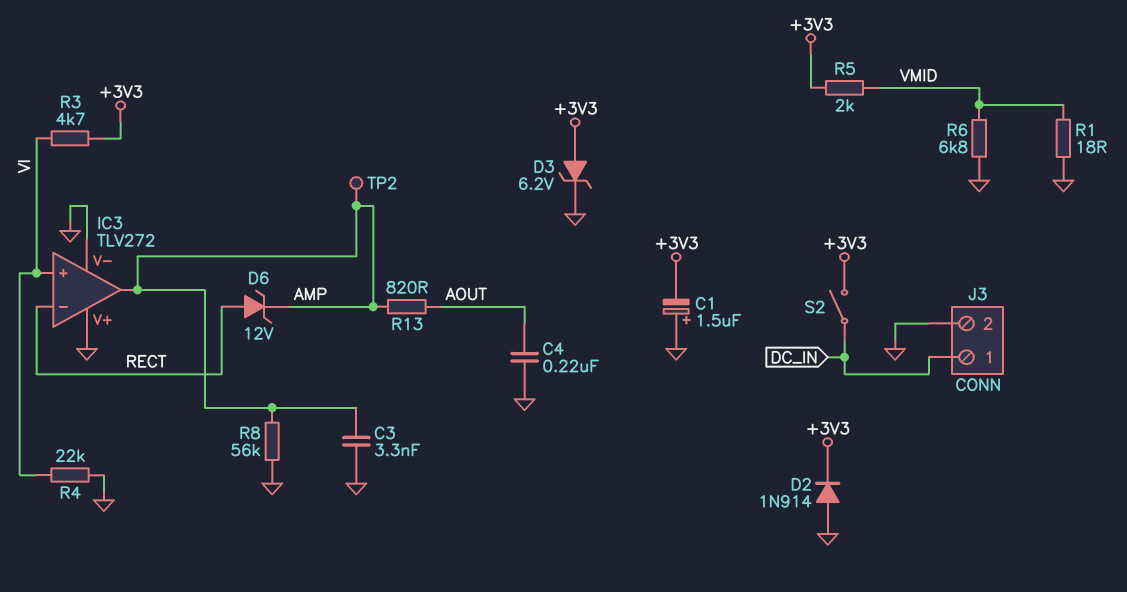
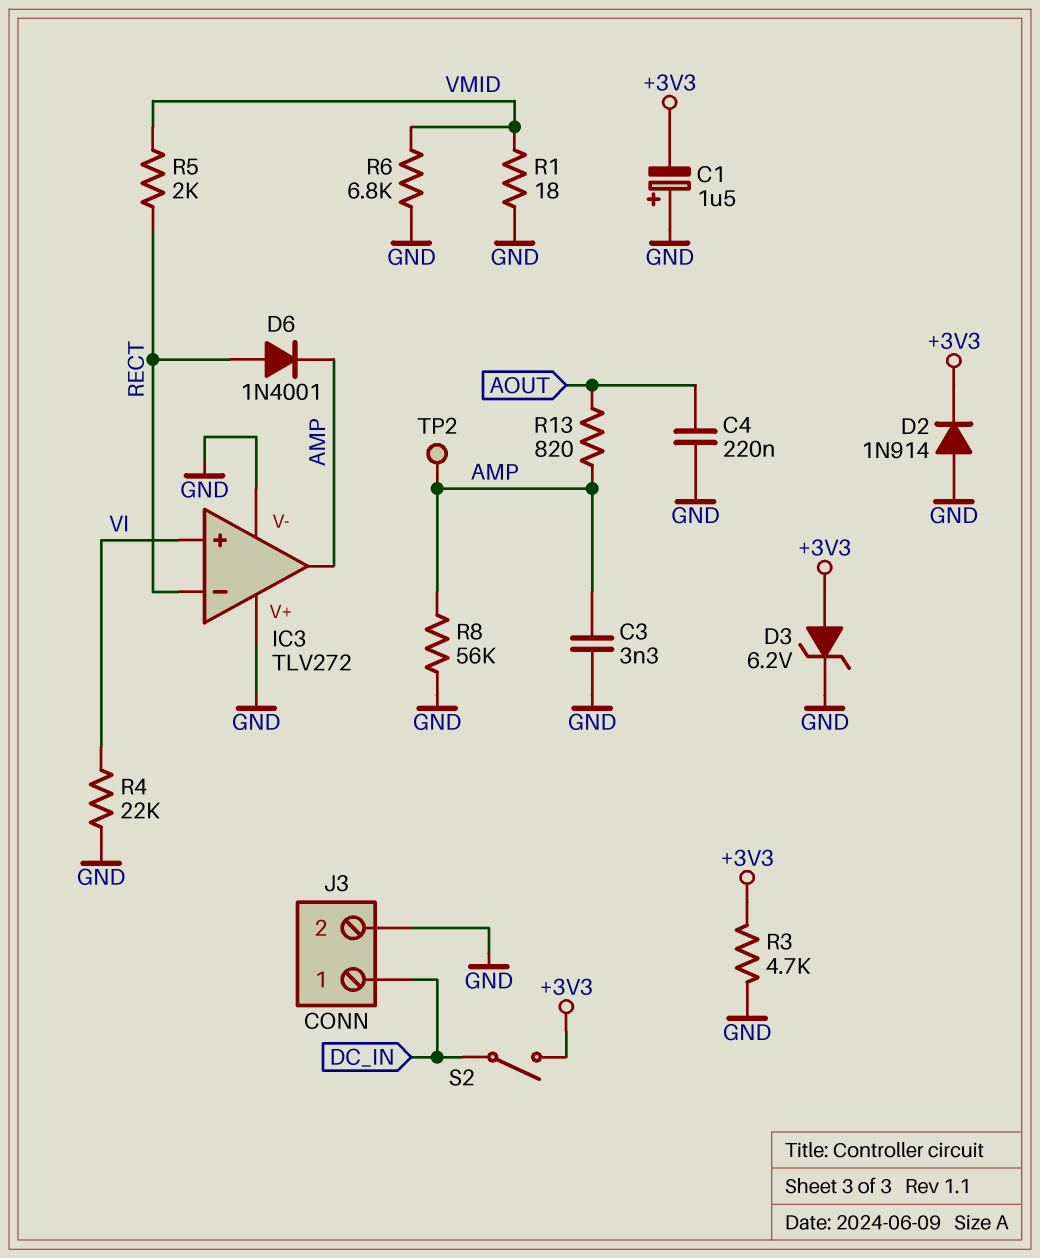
D6: zener 12V (A RECT, K AMP) -> diode 1N4001 (A RECT, K AMP)
R3: 4.7k (+3V3, VI) -> 4.7k (+3V3, GND)
R5: 2k (+3V3, VMID) -> 2k (RECT, VMID)

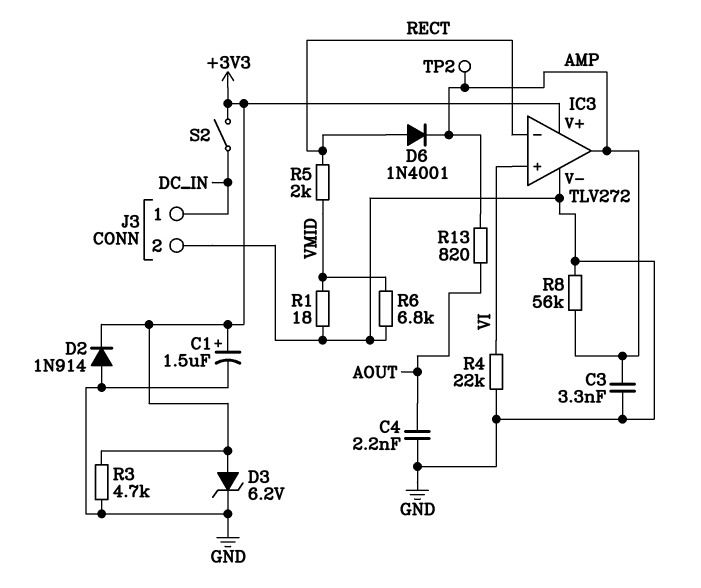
C1: 1.5uF (plus GND, minus +3V3) -> 1.5uF (plus +3V3, minus GND)
C4: 220nF (AOUT, GND) -> 2.2nF (AOUT, GND)
IC3 pin V+: GND -> +3V3

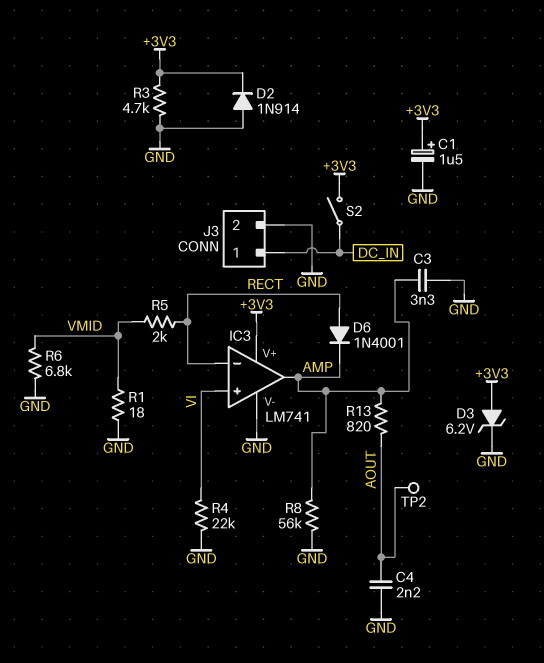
IC3: TLV272 -> LM741
TP2: test point (AMP) -> test point (AOUT)

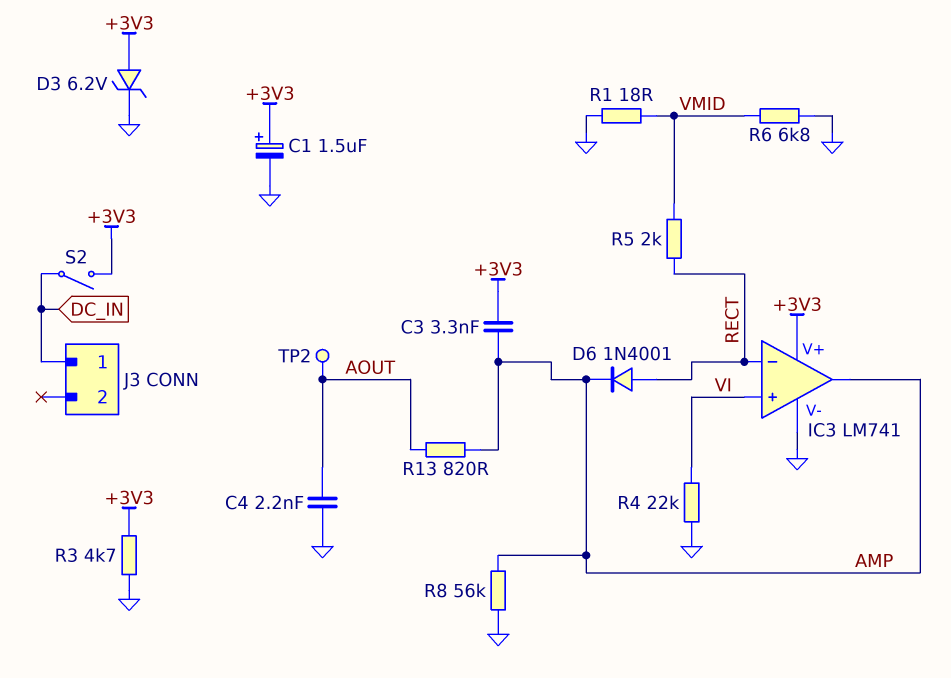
C3: 3.3nF (AMP, GND) -> 3.3nF (+3V3, AMP)
D2: diode 1N914 (A GND, K +3V3) -> none
J3 pin 2: GND -> none

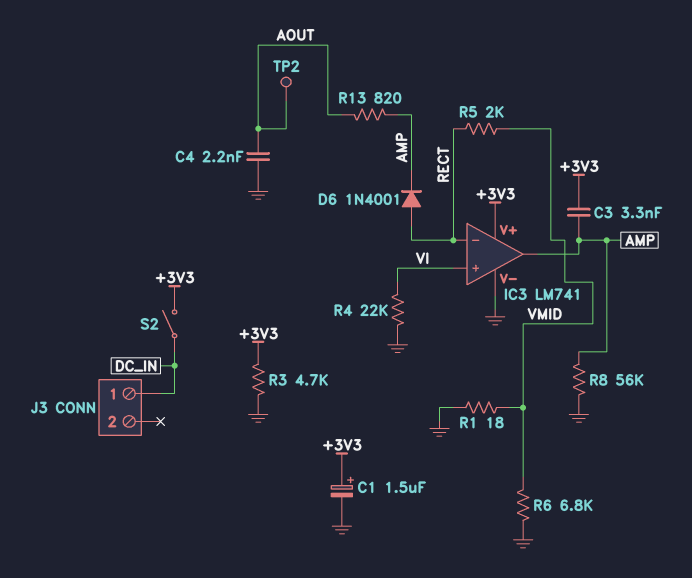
D3: zener 6.2V (A +3V3, K GND) -> none

